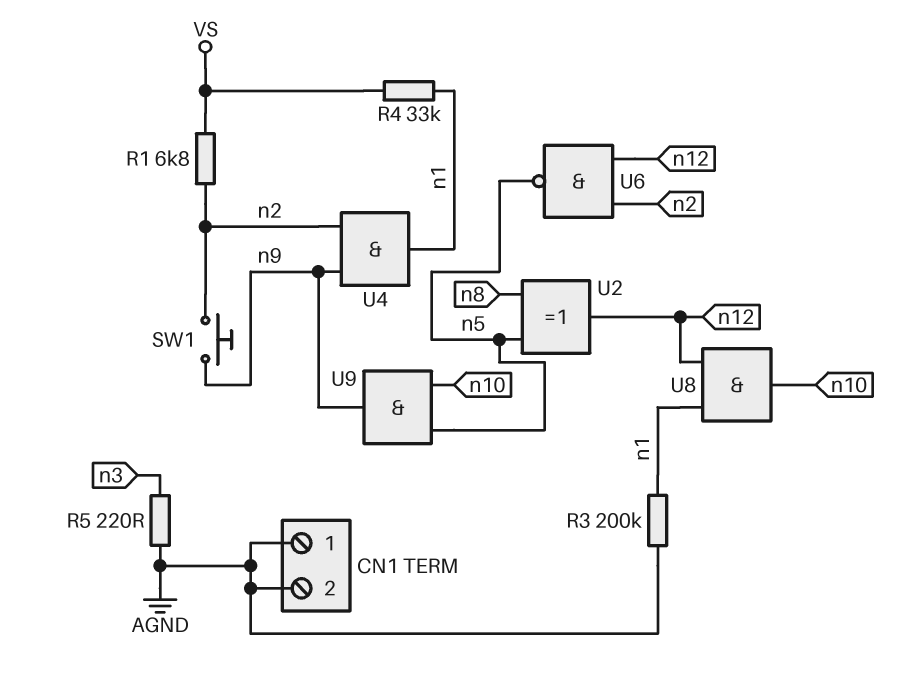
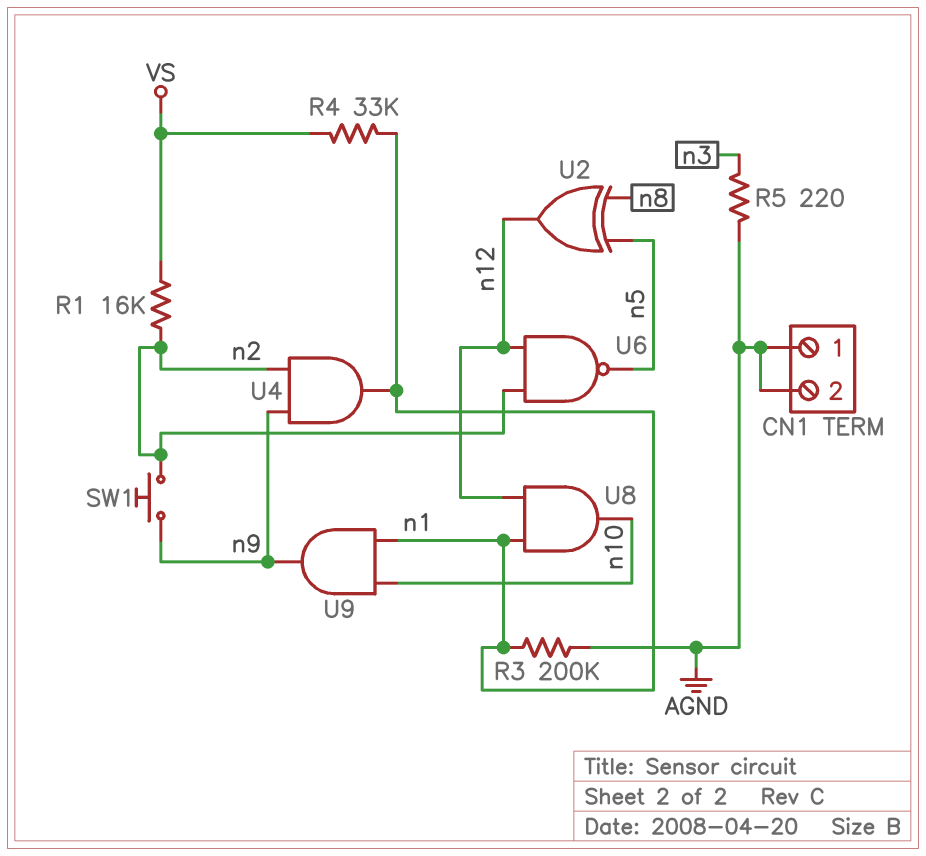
R1: 6.8k (VS, n2) -> 16k (VS, n2)
U9: AND (in n5, in n10, out n9) -> AND (in n1, in n10, out n9)

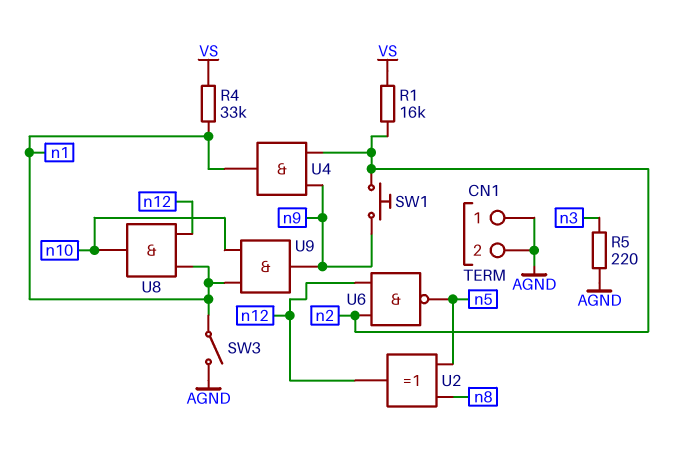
R3: 200k (AGND, n1) -> none
SW3: none -> switch (AGND, n1)

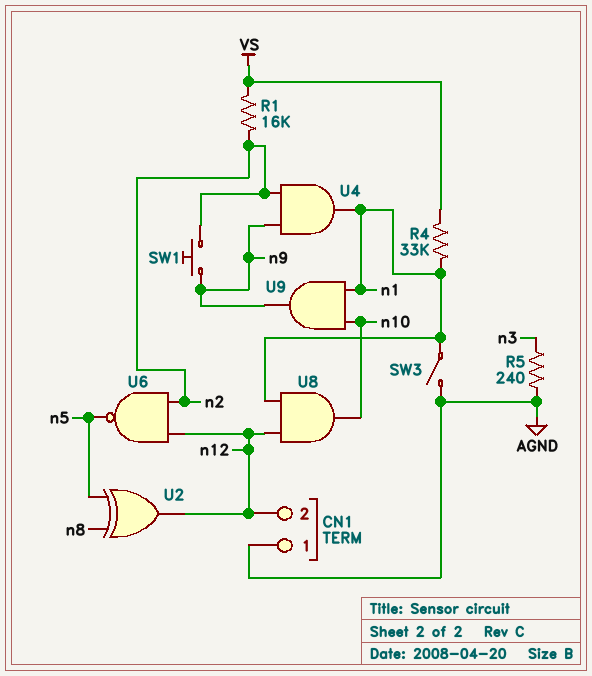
CN1 pin 2: AGND -> n12
R5: 220 (AGND, n3) -> 240 (AGND, n3)

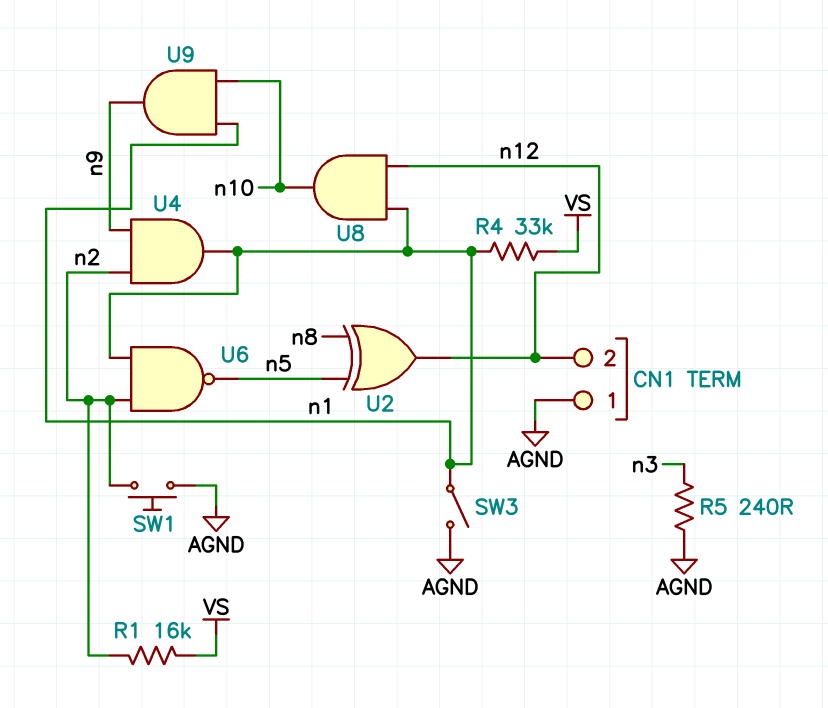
SW1: button (n2, n9) -> button (AGND, n2)
U6: NAND (in n2, in n12, out n5) -> NAND (in n1, in n2, out n5)

